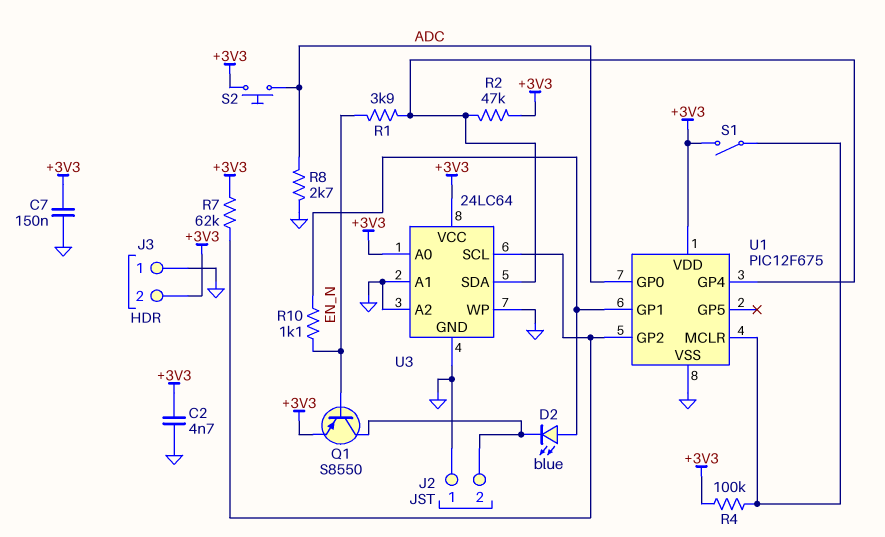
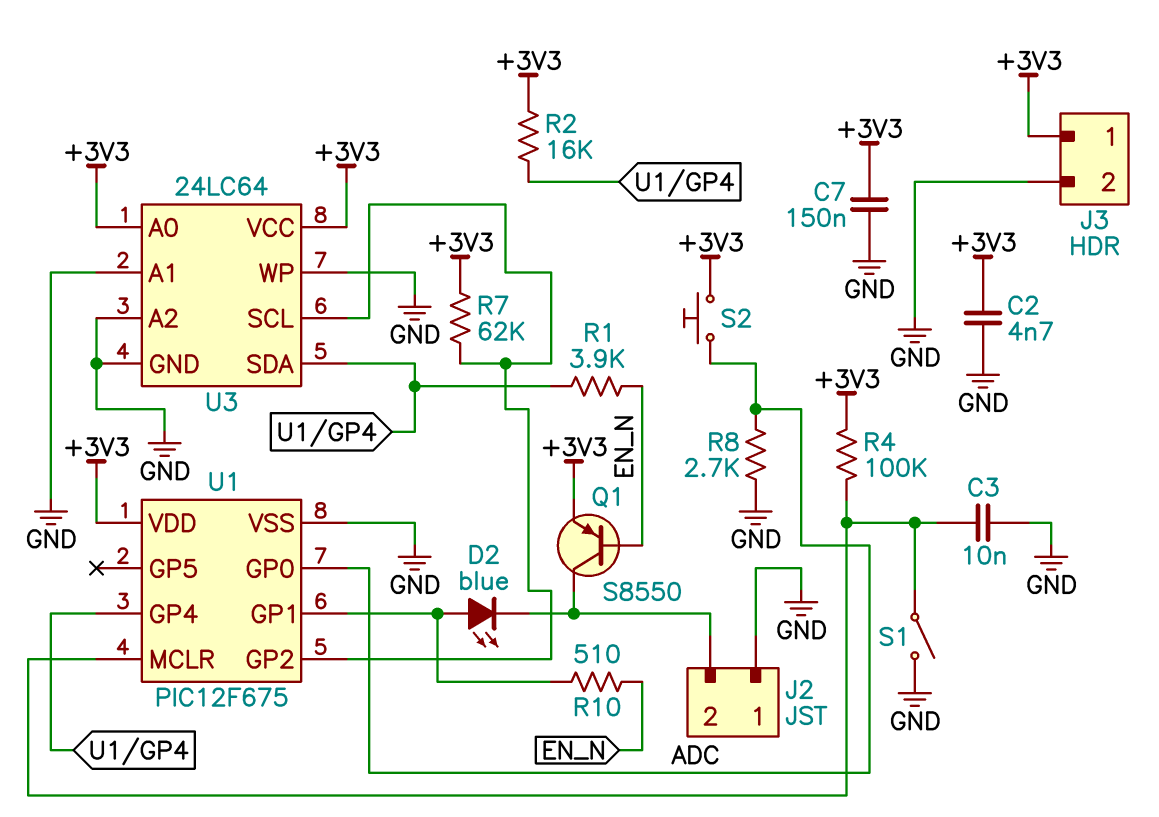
C3: none -> 10nF (GND, U1/MCLR)
J3 pin 1: GND -> +3V3
J3 pin 2: +3V3 -> GND
R2: 47k (+3V3, U1/GP4) -> 16k (+3V3, U1/GP4)
R10: 1.1k (EN_N, U1/GP1) -> 510 (EN_N, U1/GP1)
S1: switch (+3V3, U1/MCLR) -> switch (GND, U1/MCLR)

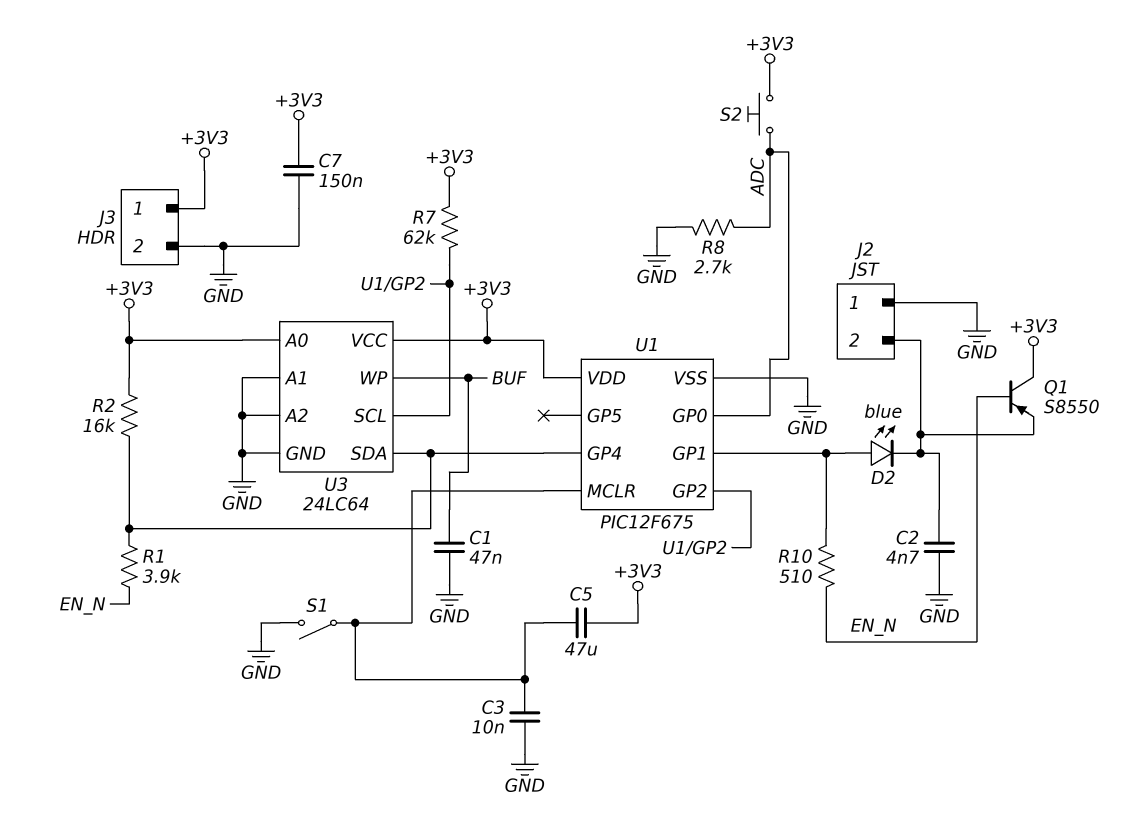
C1: none -> 47nF (BUF, GND)
C2: 4.7nF (+3V3, GND) -> 4.7nF (GND, J2/2)
C5: none -> 47uF (+3V3, U1/MCLR)
Q1: PNP S8550 (B EN_N, C J2/2, E +3V3) -> PNP S8550 (B EN_N, C +3V3, E J2/2)
R4: 100k (+3V3, U1/MCLR) -> none
U3 pin WP: GND -> BUF

